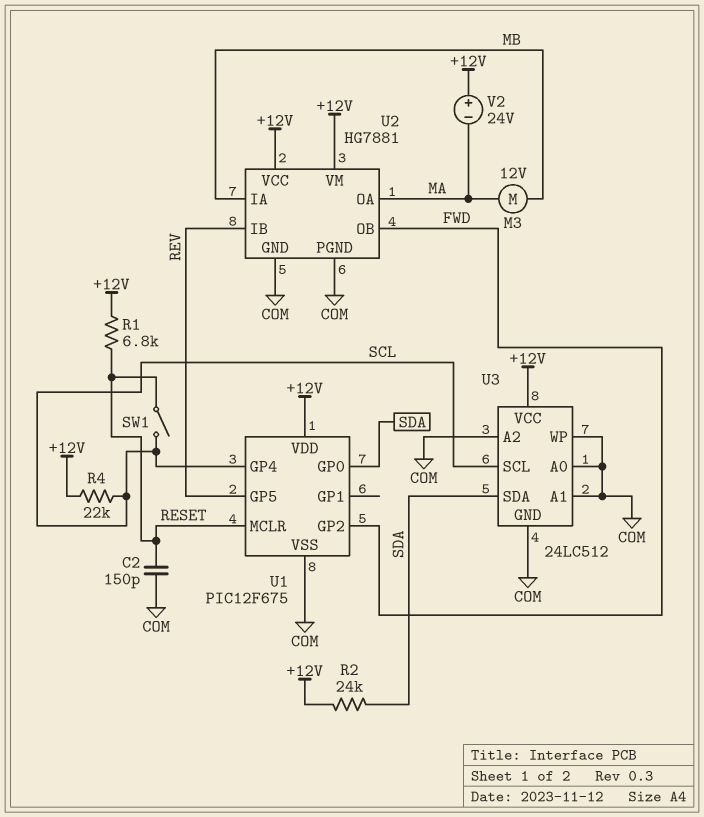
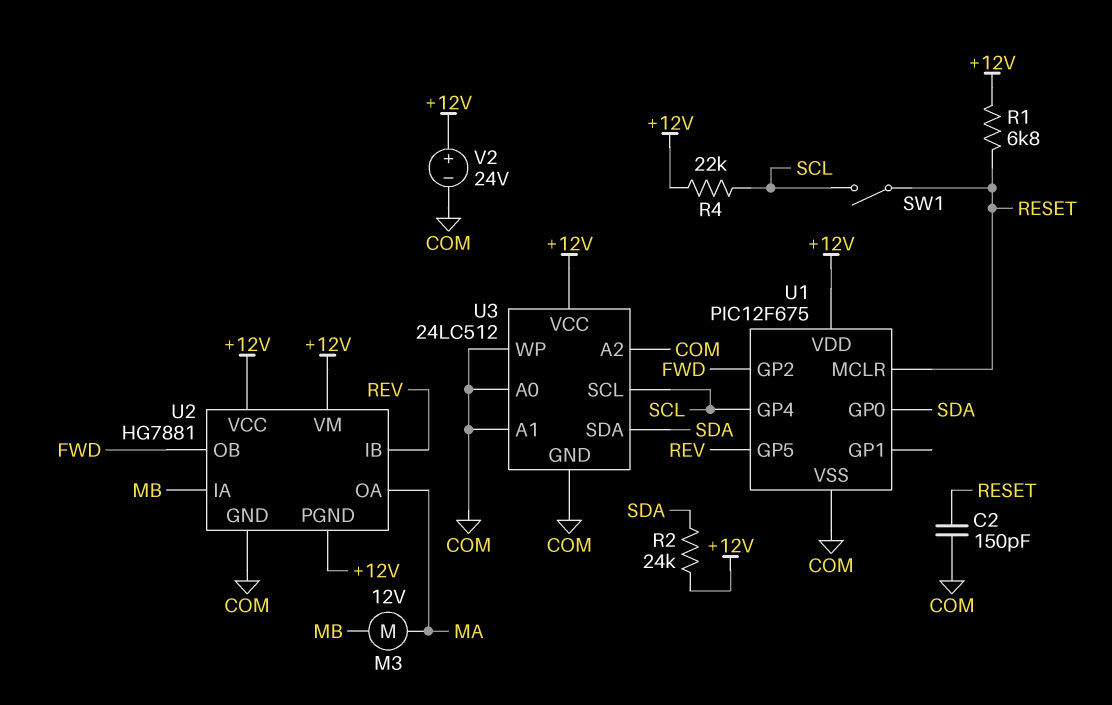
U2 pin PGND: COM -> +12V
V2: 24V (plus +12V, minus MA) -> 24V (plus +12V, minus COM)

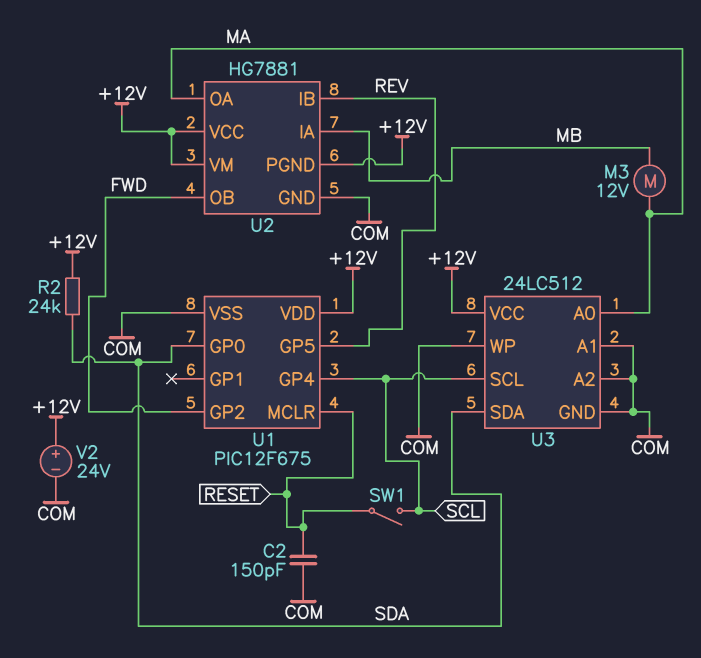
R1: 6.8k (+12V, RESET) -> none
R4: 22k (+12V, SCL) -> none
U3 pin A0: COM -> MA

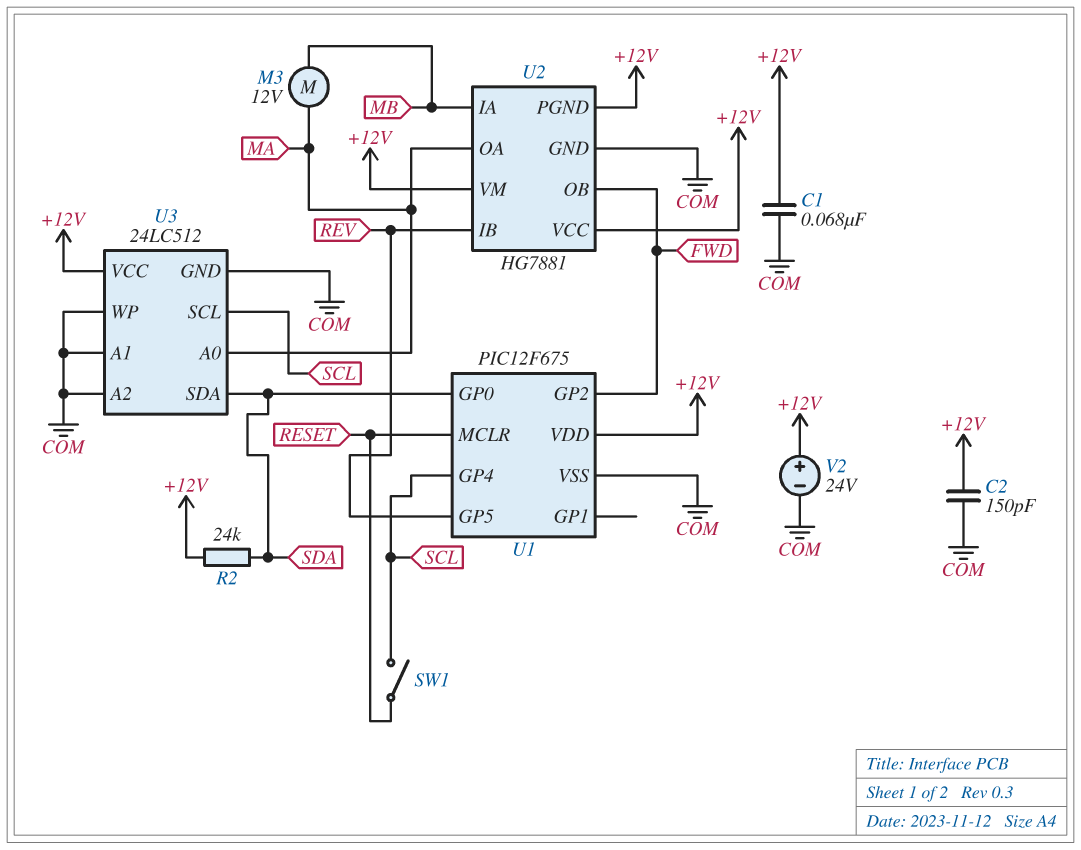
C1: none -> 68nF (+12V, COM)
C2: 150pF (COM, RESET) -> 150pF (+12V, COM)

